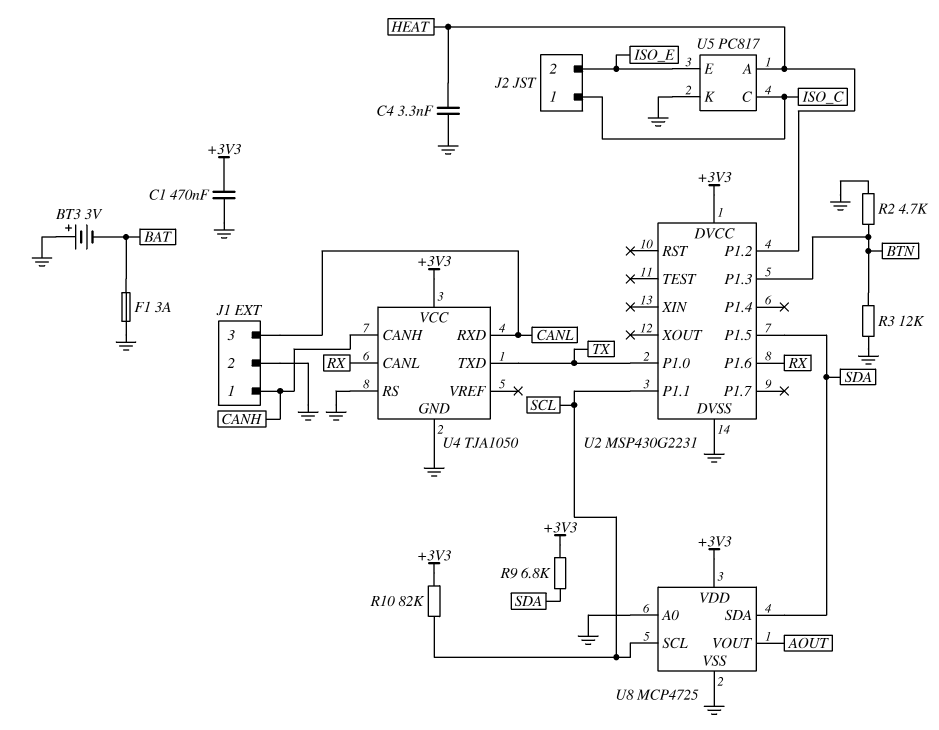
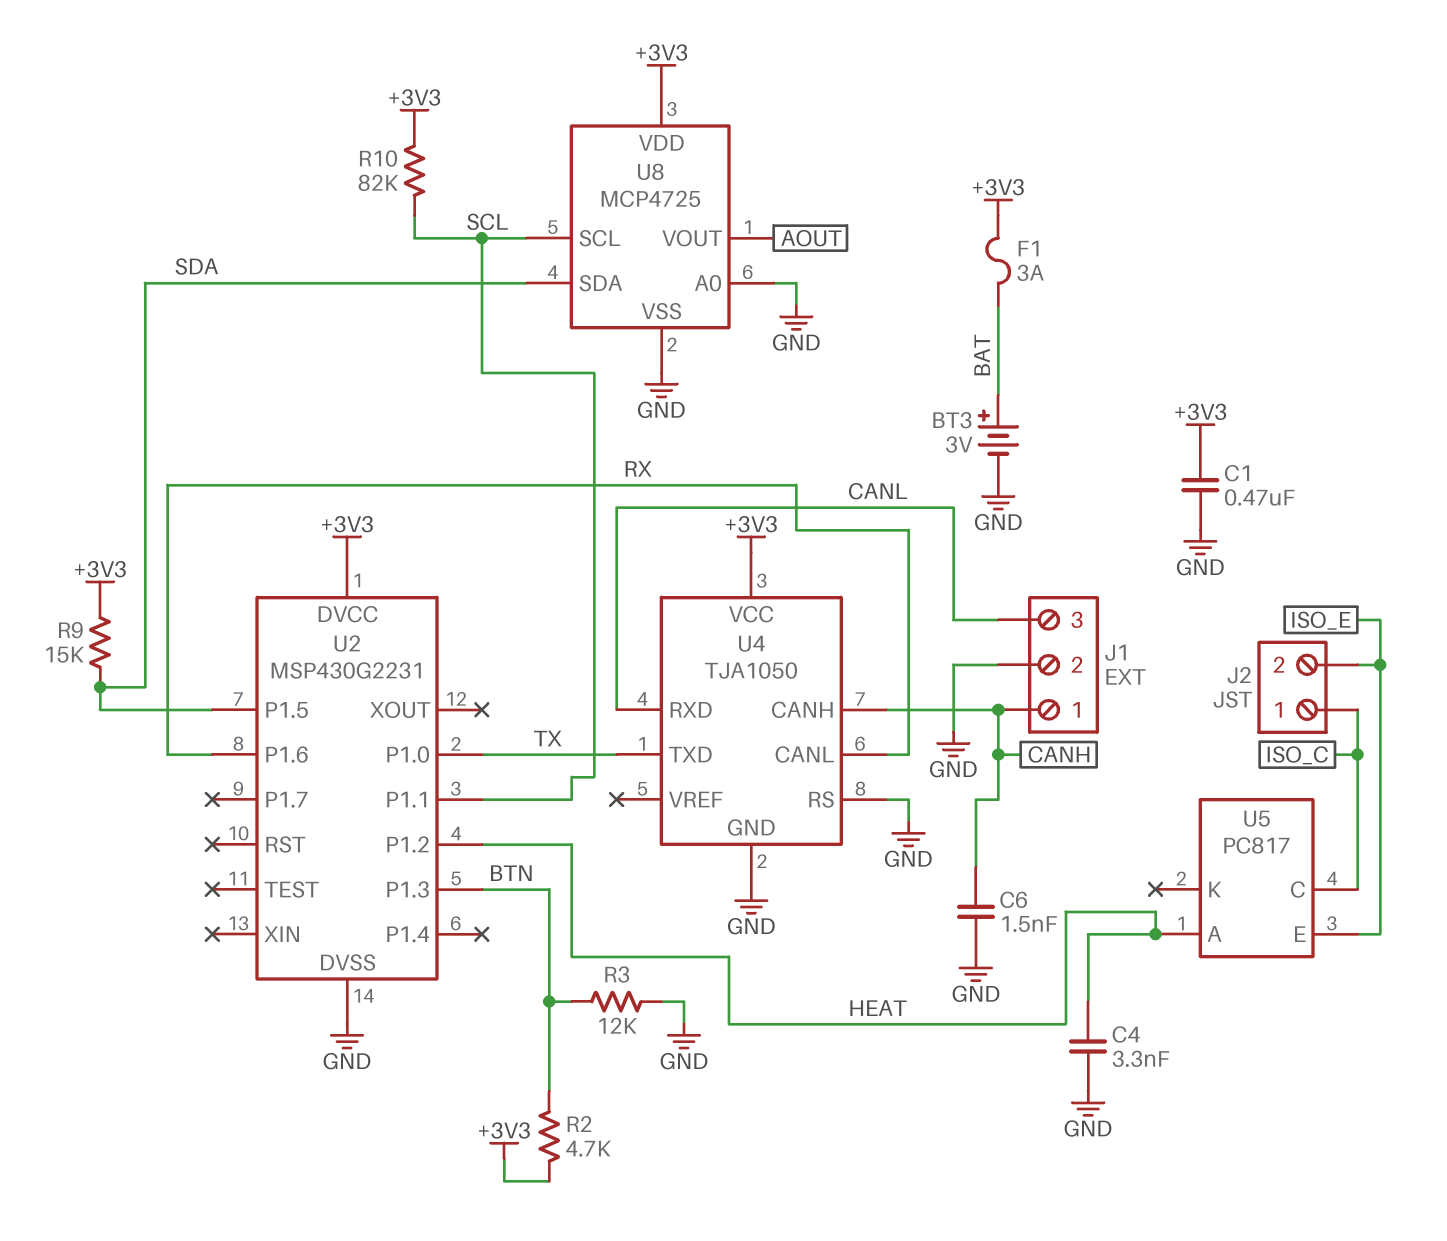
BT3: 3V (plus GND, minus BAT) -> 3V (plus BAT, minus GND)
C6: none -> 1.5nF (CANH, GND)
F1: 3A (BAT, GND) -> 3A (+3V3, BAT)
R2: 4.7k (BTN, GND) -> 4.7k (+3V3, BTN)
R9: 6.8k (+3V3, SDA) -> 15k (+3V3, SDA)
U5 pin K: GND -> none

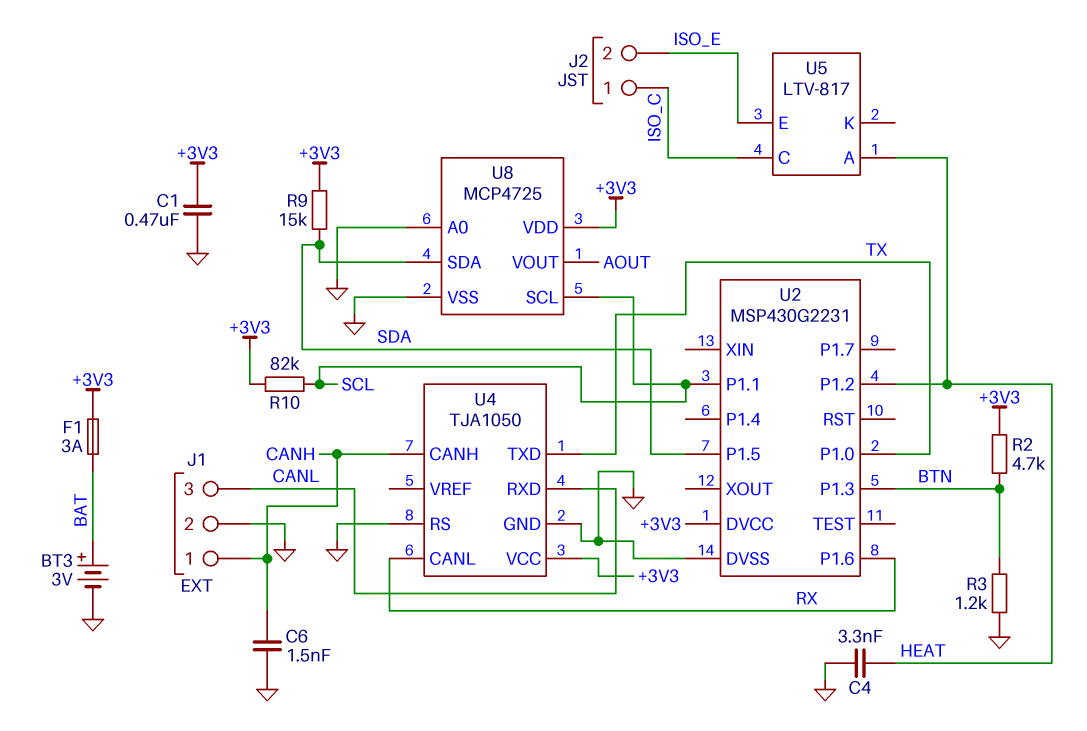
R3: 12k (BTN, GND) -> 1.2k (BTN, GND)
U5: PC817 -> LTV-817

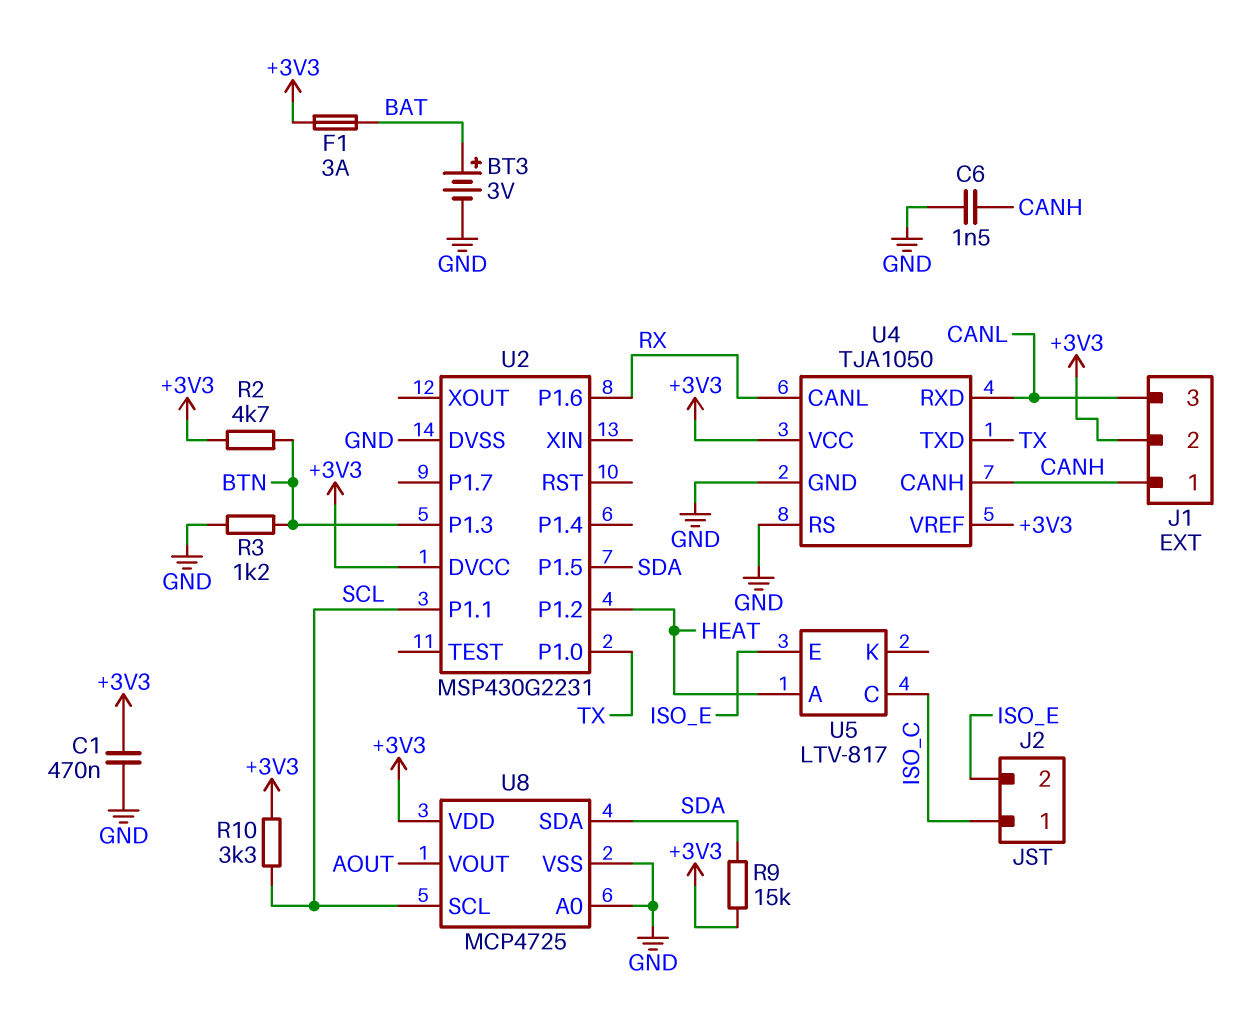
C4: 3.3nF (GND, HEAT) -> none
J1 pin 2: GND -> +3V3
R10: 82k (+3V3, SCL) -> 3.3k (+3V3, SCL)
U4 pin VREF: none -> +3V3

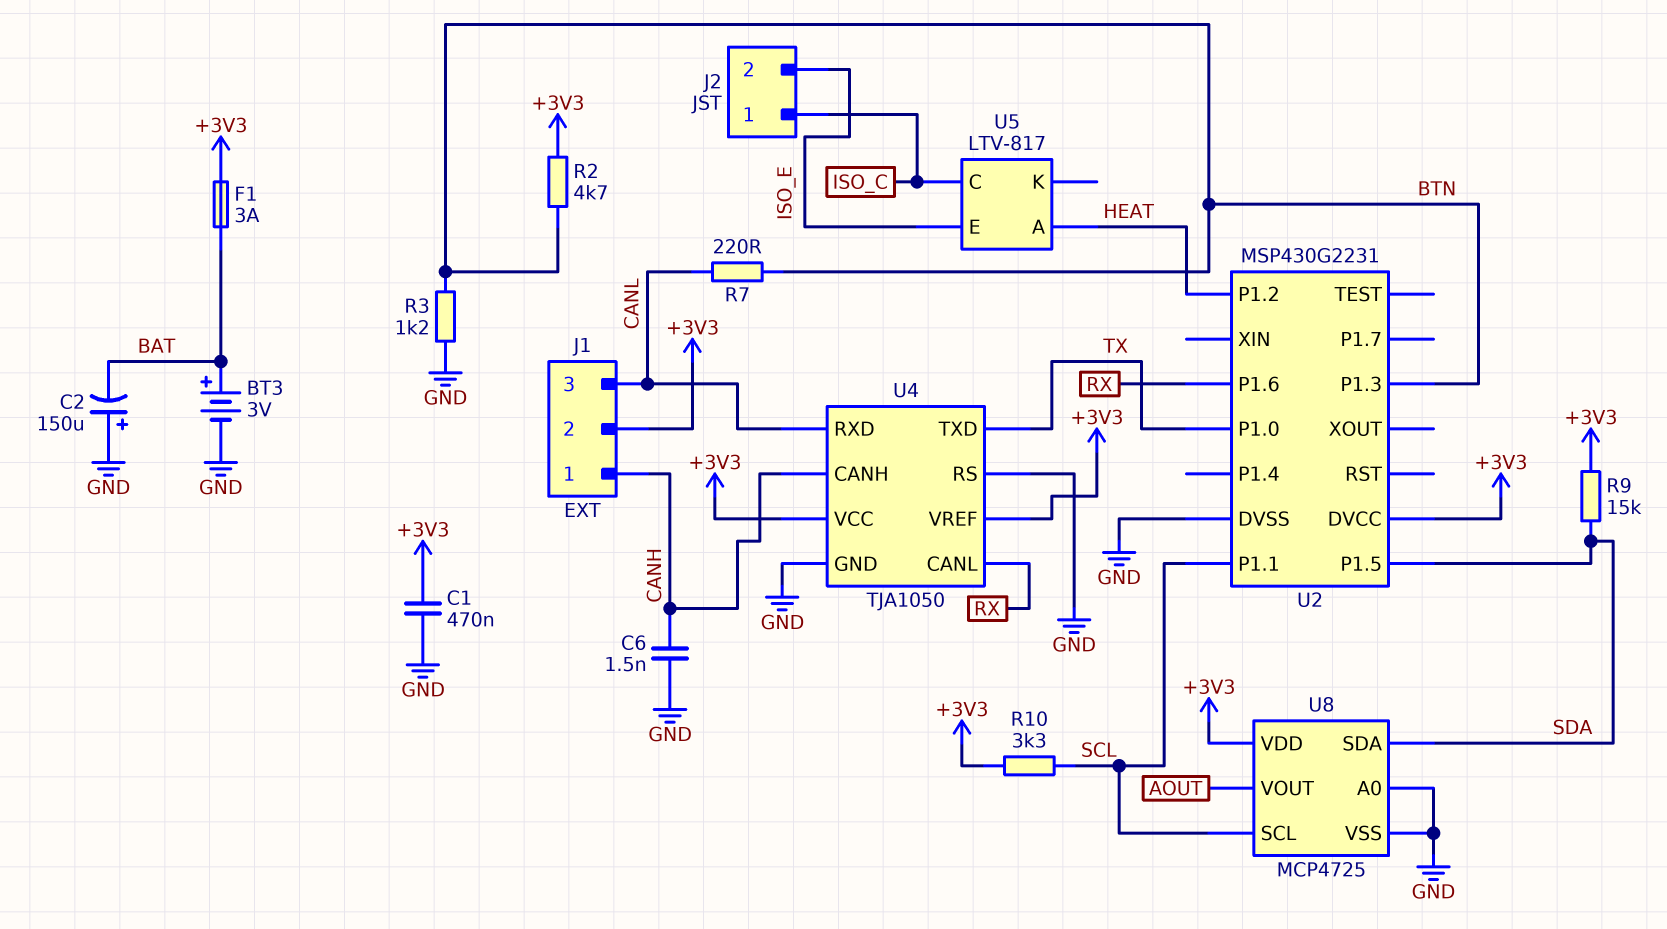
C2: none -> 150uF (plus GND, minus BAT)
R7: none -> 220 (BTN, CANL)

